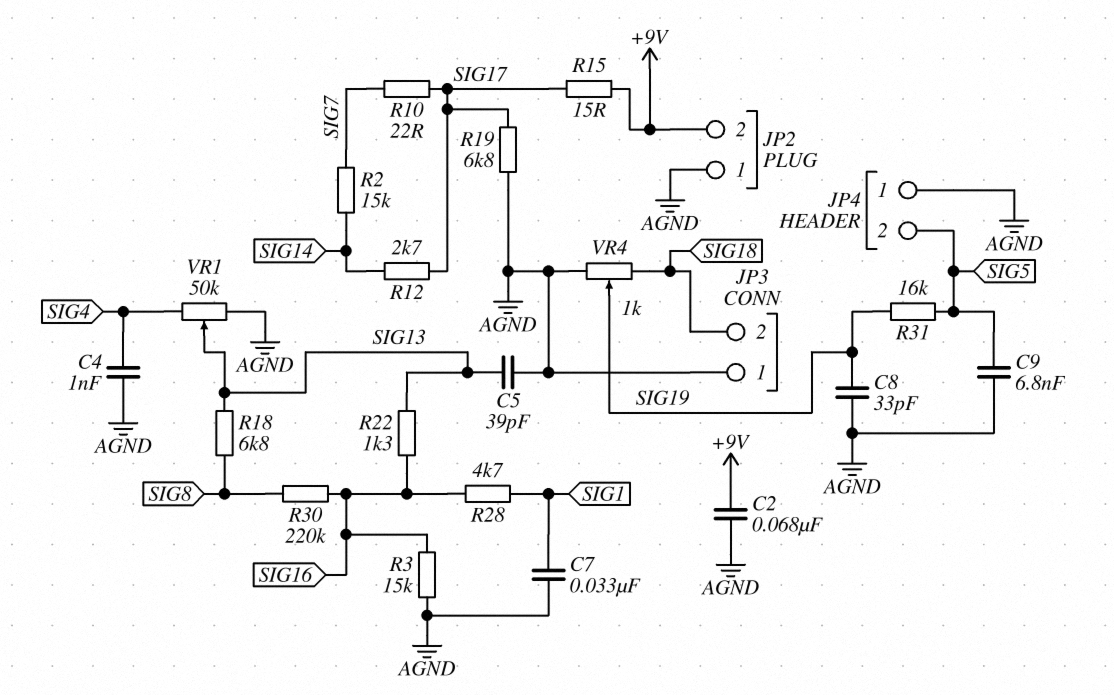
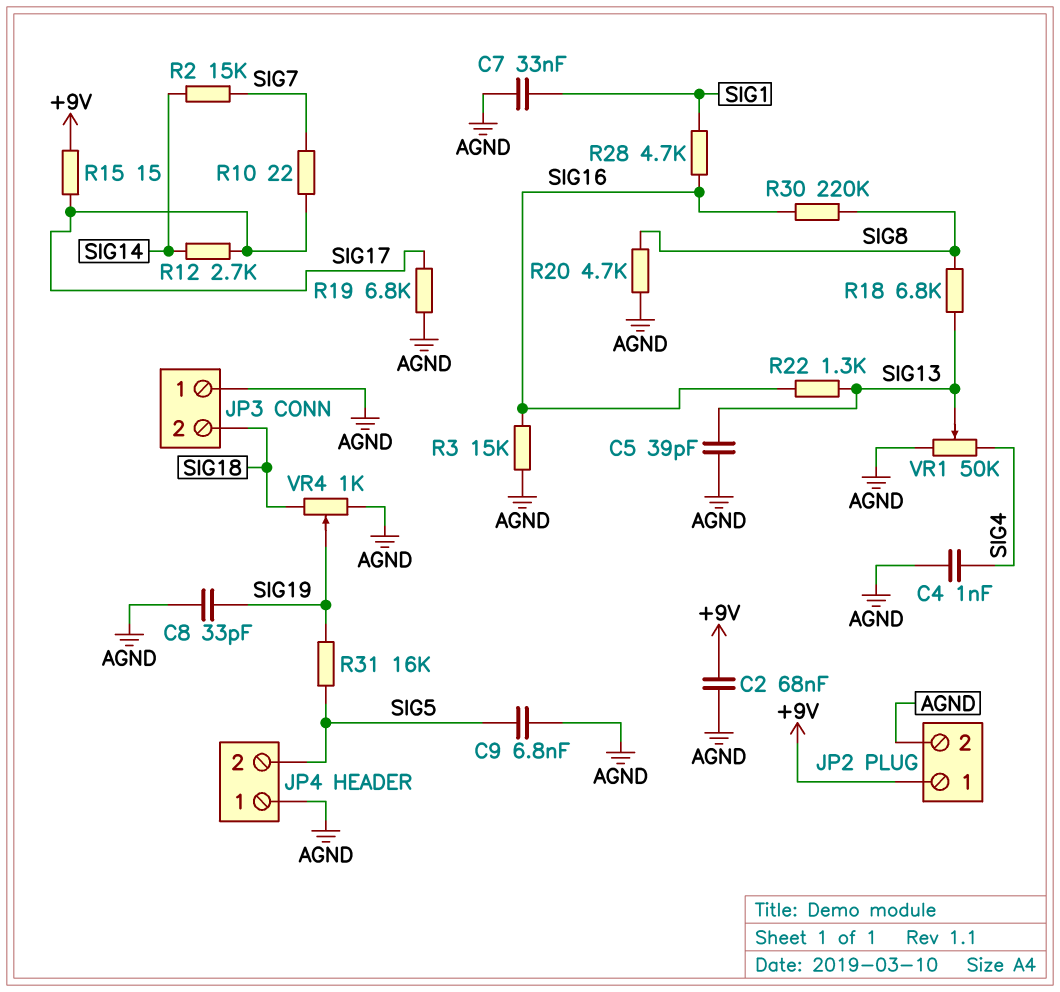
JP2 pin 1: AGND -> +9V
JP2 pin 2: +9V -> AGND
R20: none -> 4.7k (AGND, SIG8)

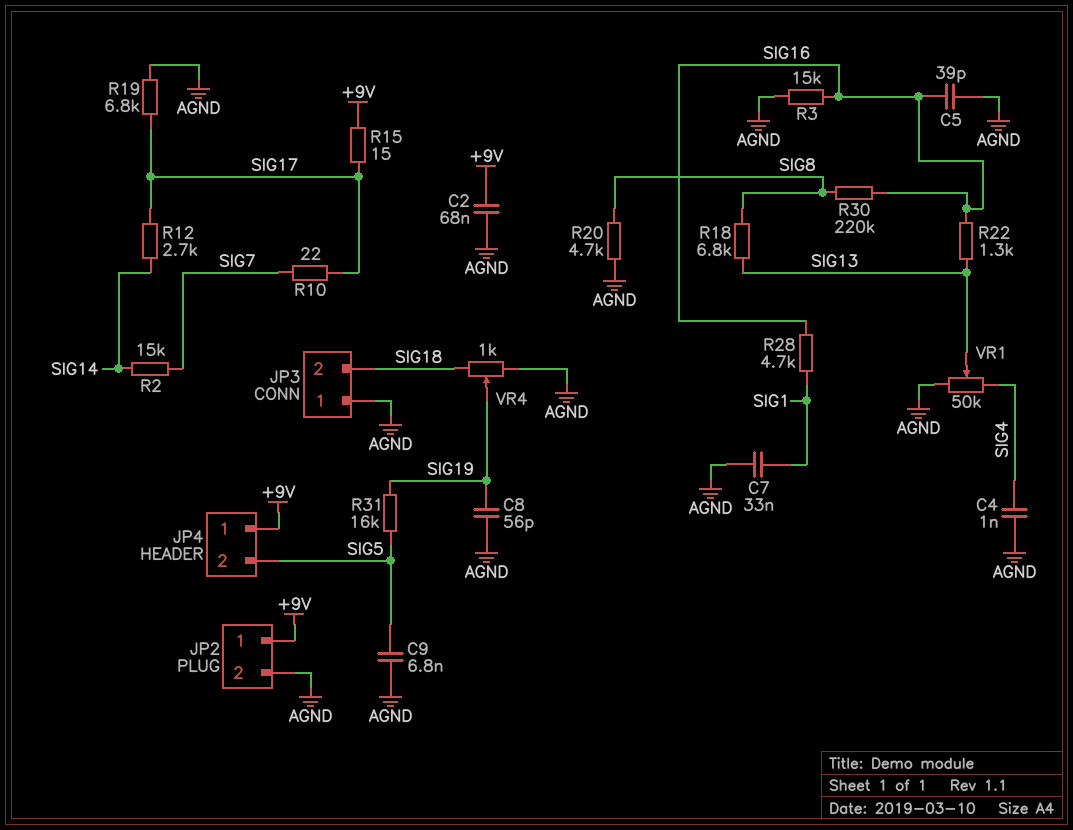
C5: 39pF (AGND, SIG13) -> 39pF (AGND, SIG16)
C8: 33pF (AGND, SIG19) -> 56pF (AGND, SIG19)
JP4 pin 1: AGND -> +9V

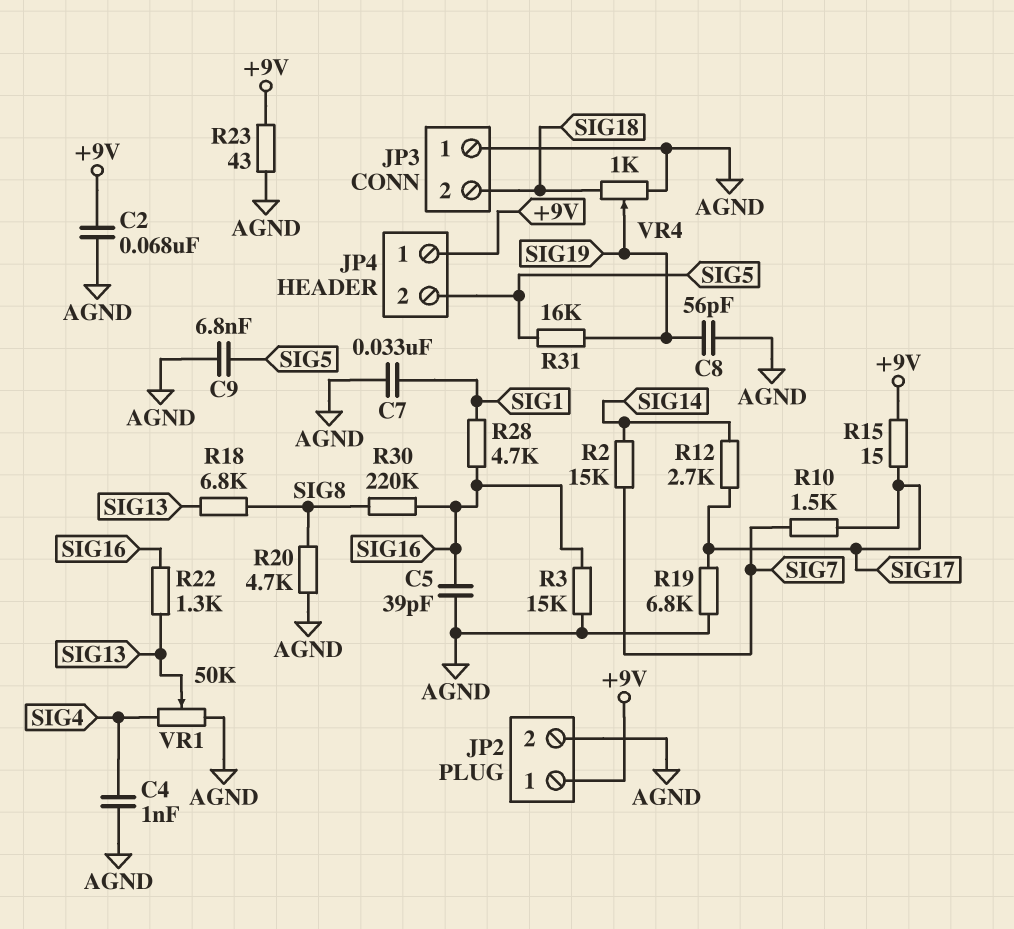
R10: 22 (SIG7, SIG17) -> 1.5k (SIG7, SIG17)
R23: none -> 43 (+9V, AGND)

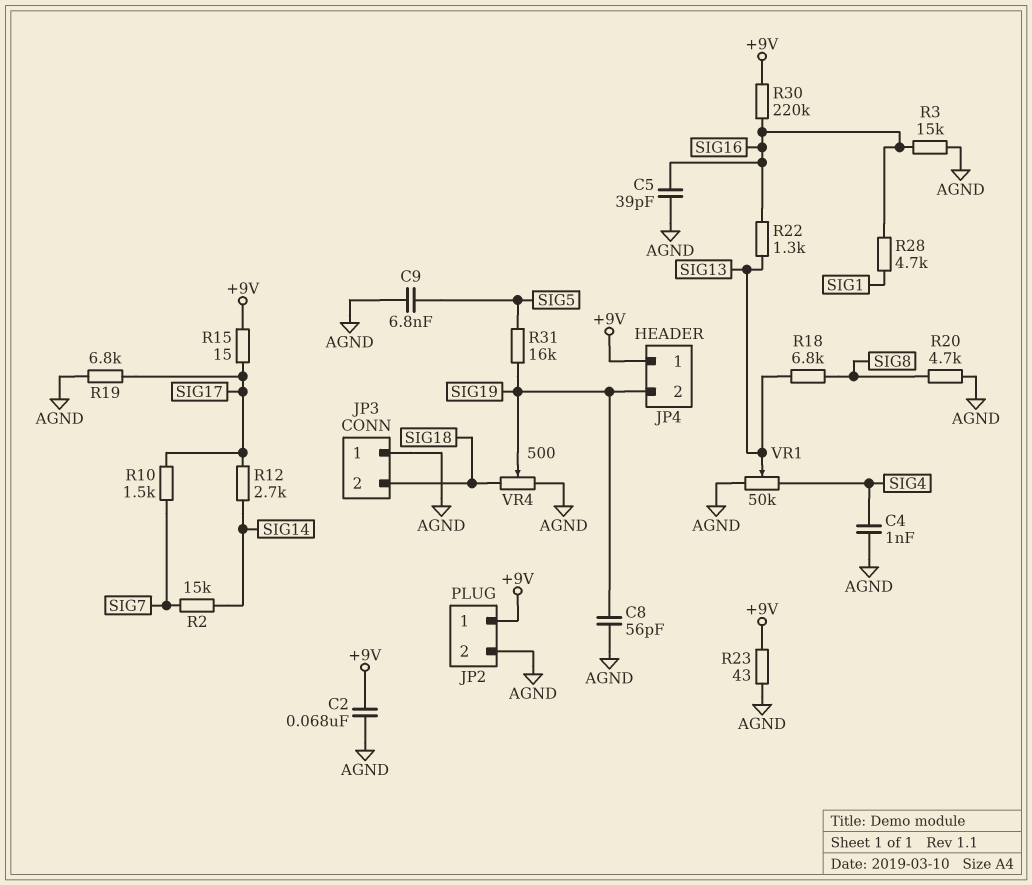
C7: 33nF (AGND, SIG1) -> none
JP4 pin 2: SIG5 -> SIG19
R30: 220k (SIG8, SIG16) -> 220k (+9V, SIG16)
VR4: 1k (AGND, SIG18, wiper SIG19) -> 500 (AGND, SIG18, wiper SIG19)

